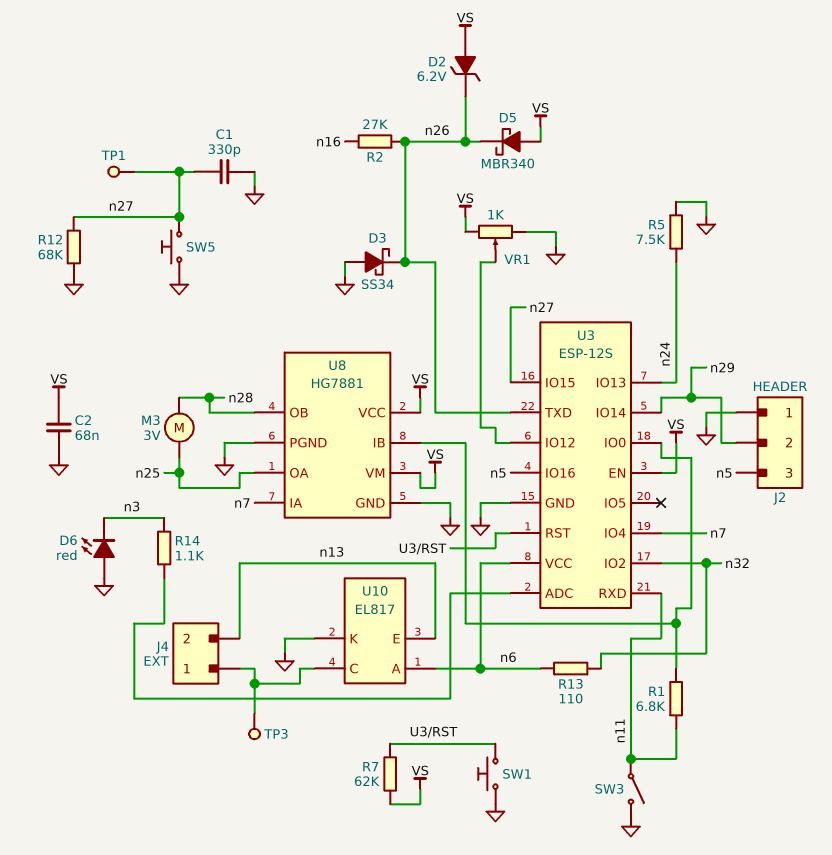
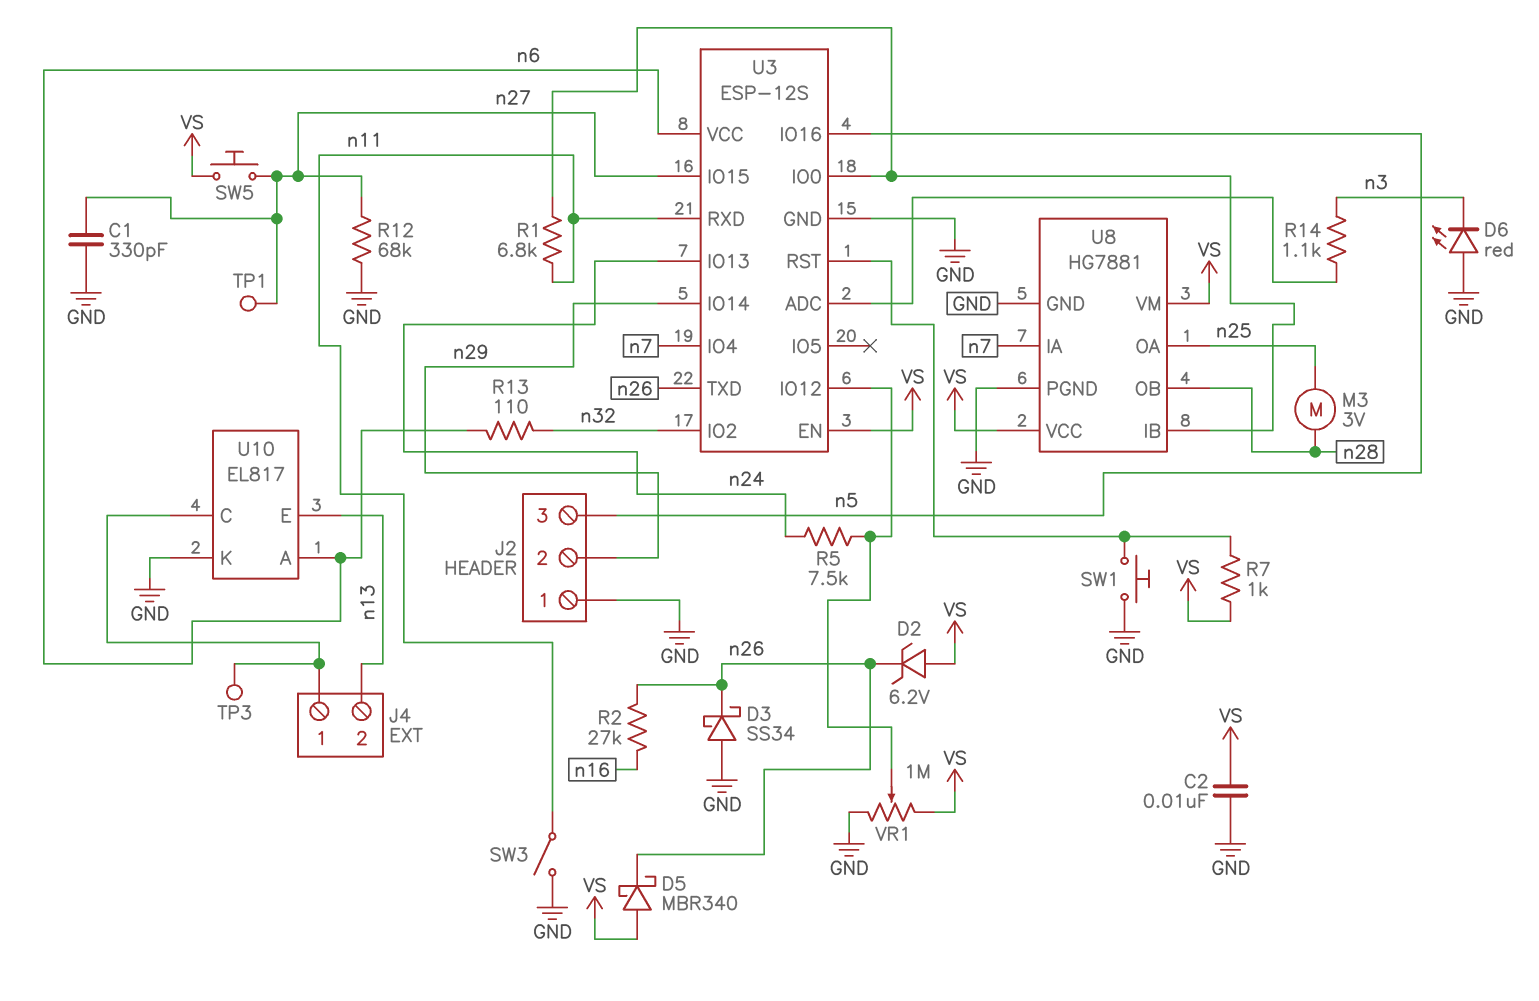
C2: 68nF (GND, VS) -> 10nF (GND, VS)
R5: 7.5k (GND, n24) -> 7.5k (U3/IO12, n24)
R7: 62k (U3/RST, VS) -> 1k (U3/RST, VS)
SW5: button (GND, n27) -> button (VS, n27)
VR1: 1k (GND, VS, wiper U3/IO12) -> 1M (GND, VS, wiper U3/IO12)

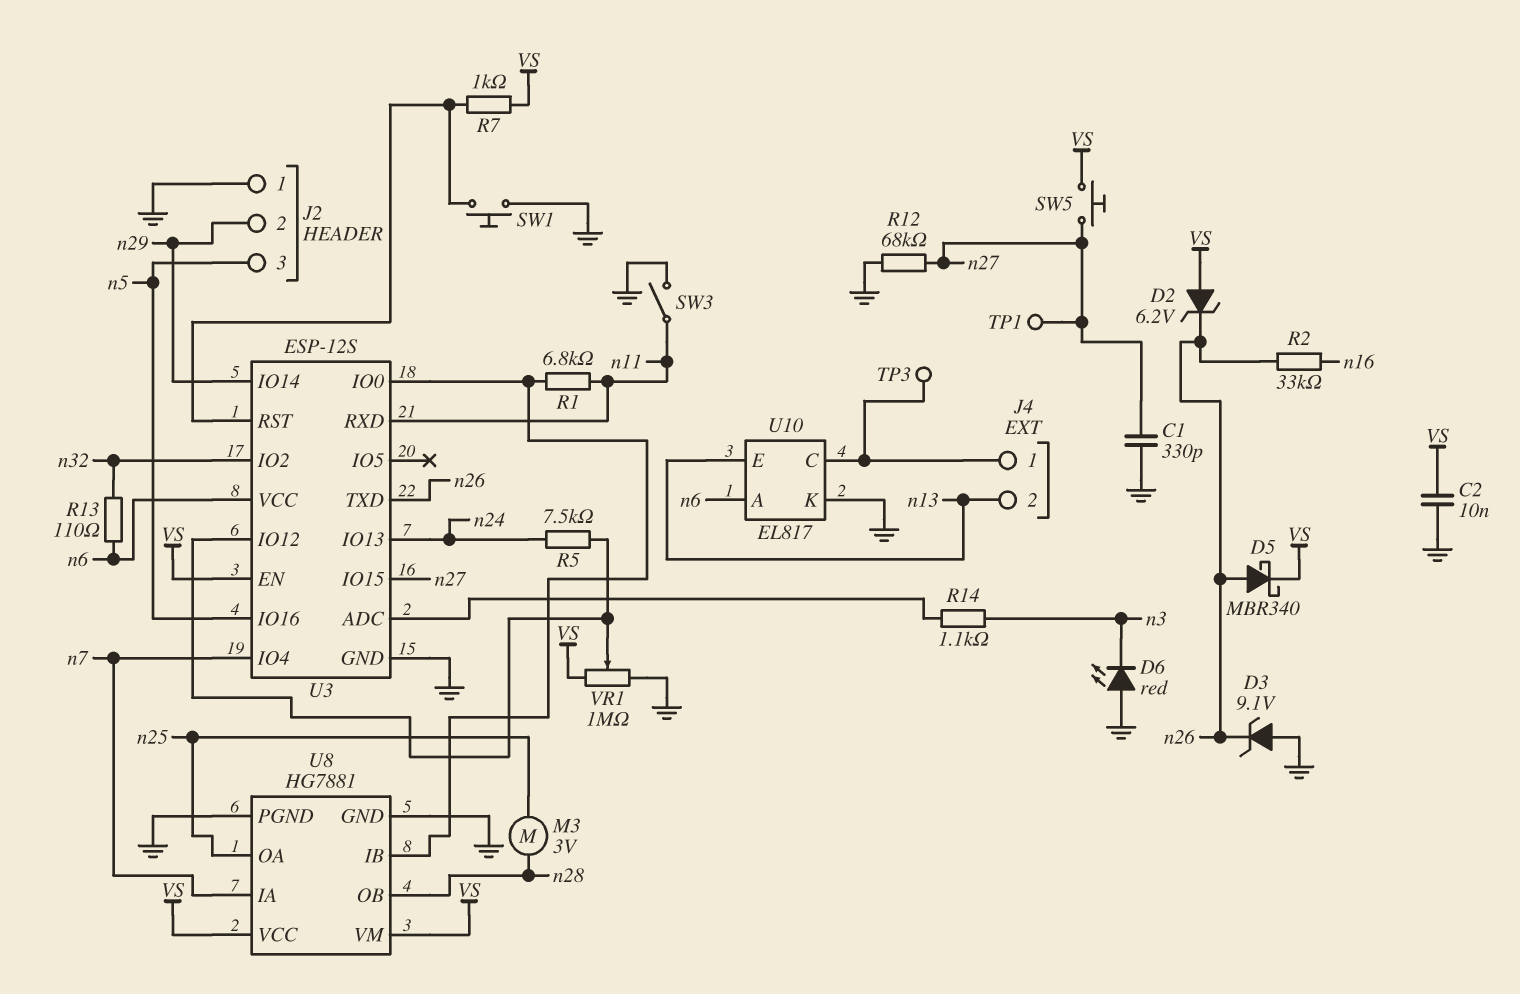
D3: schottky SS34 (A GND, K n26) -> zener 9.1V (A GND, K n26)
D5: schottky MBR340 (A VS, K n26) -> schottky MBR340 (A n26, K VS)
R2: 27k (n16, n26) -> 33k (n16, n26)

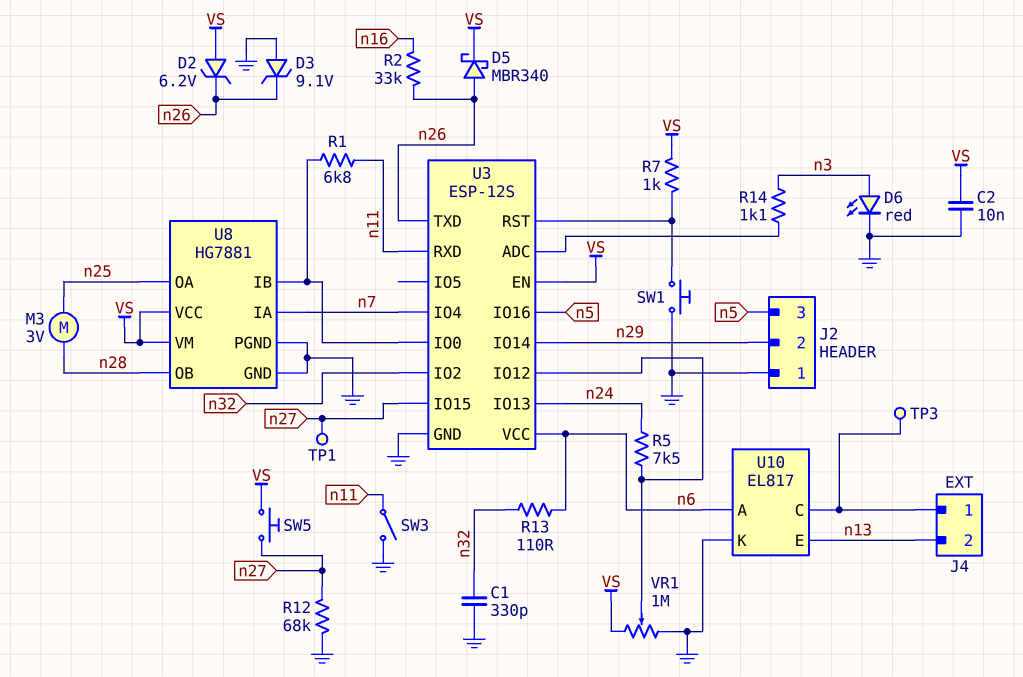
C1: 330pF (GND, n27) -> 330pF (GND, n32)
D6: LED red (A GND, K n3) -> LED red (A n3, K GND)

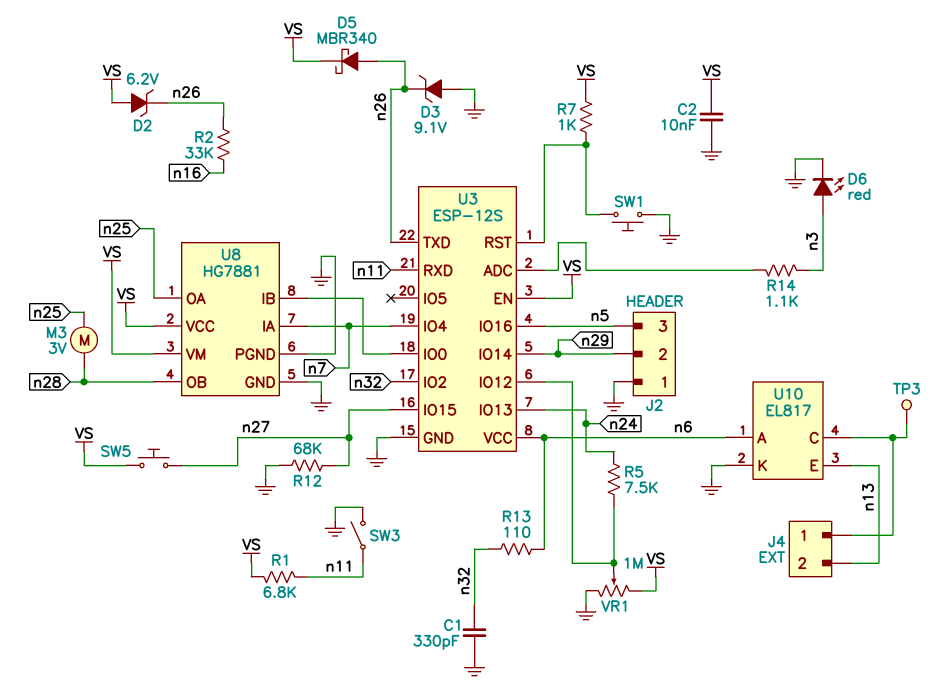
R1: 6.8k (U3/IO0, n11) -> 6.8k (VS, n11)
TP1: test point (n27) -> none

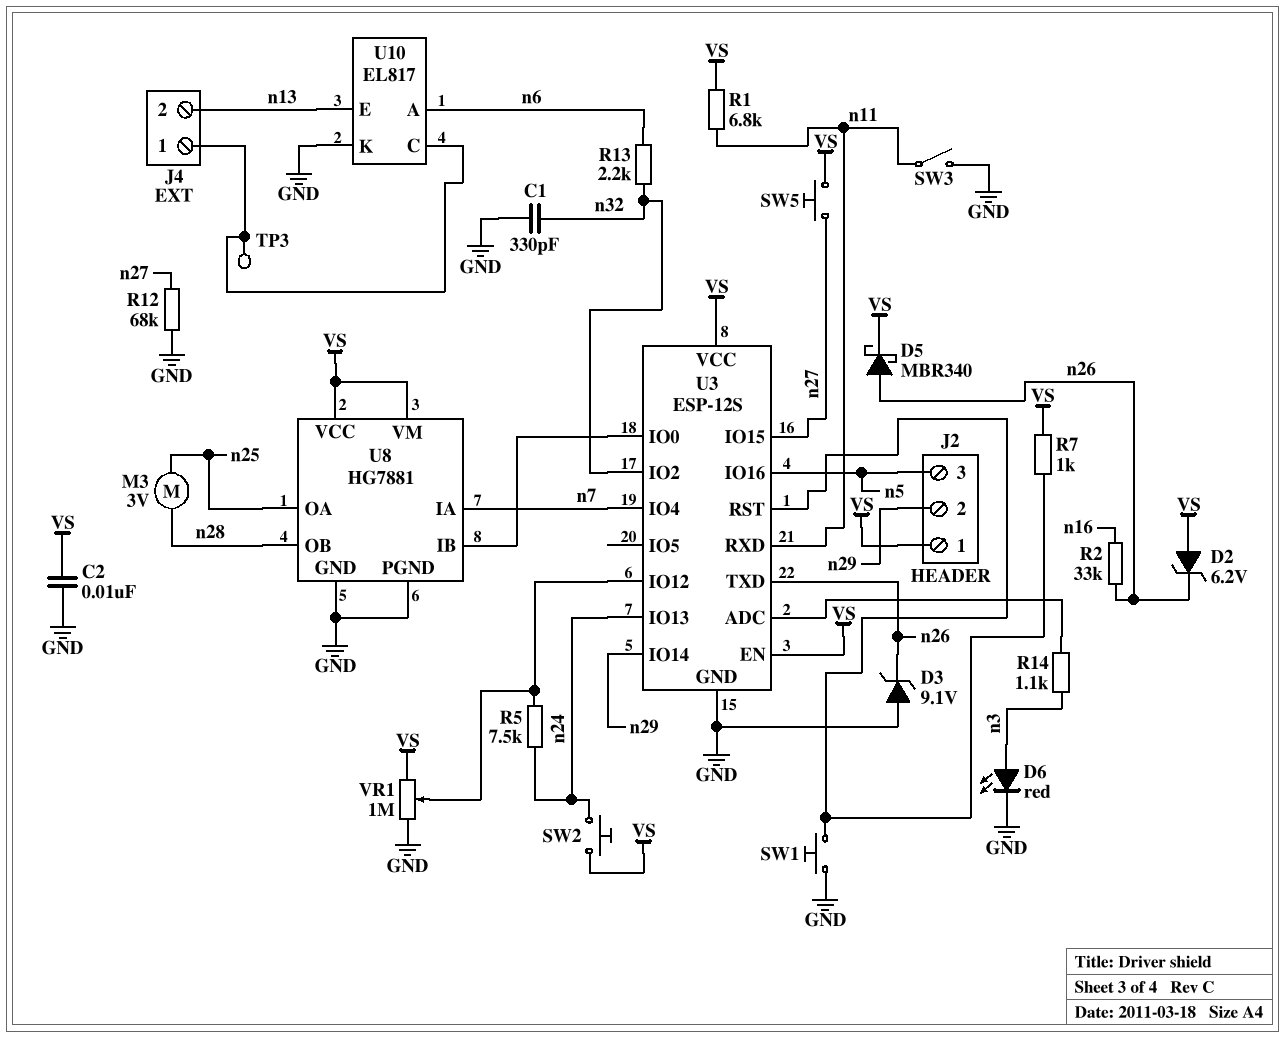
J2 pin 1: GND -> VS
R13: 110 (n6, n32) -> 2.2k (n6, n32)
SW2: none -> button (VS, n24)
U3 pin VCC: n6 -> VS

